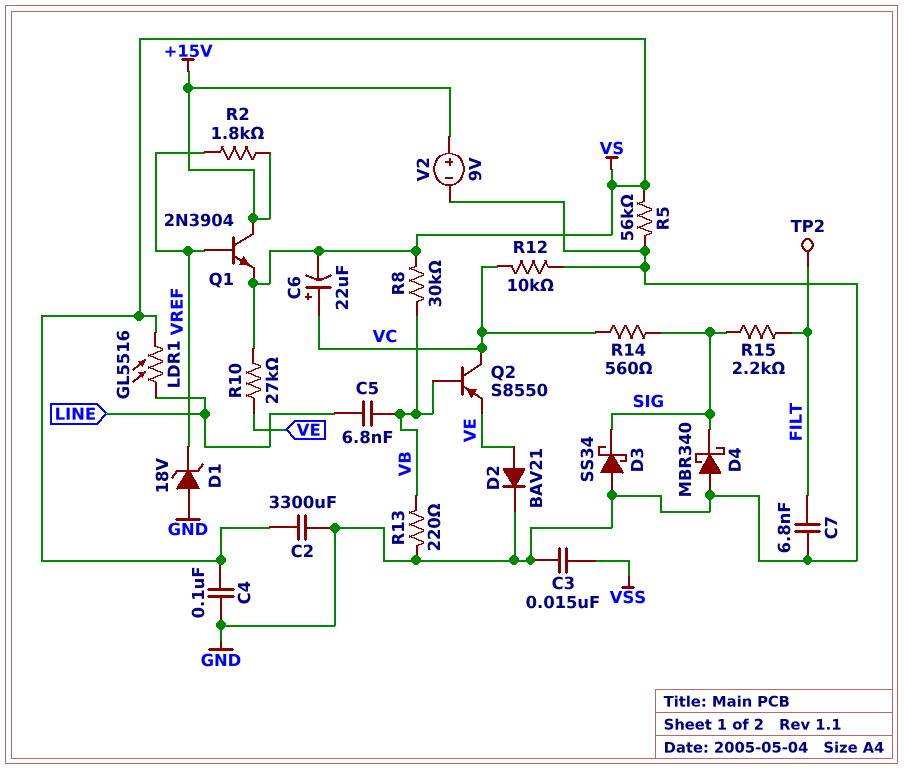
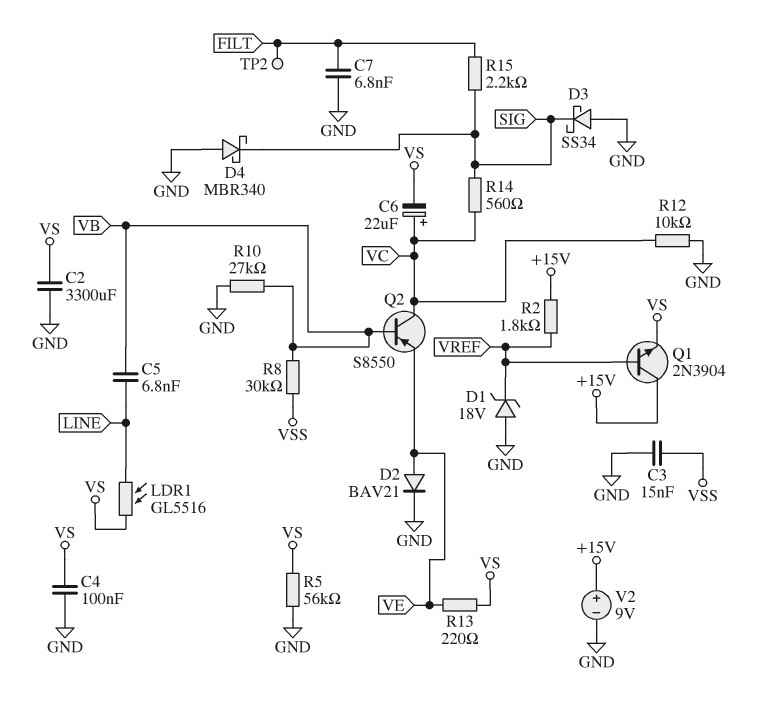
R8: 30k (VB, VS) -> 30k (VB, VSS)
R10: 27k (VE, VS) -> 27k (GND, VB)
R13: 220 (GND, VB) -> 220 (VE, VS)

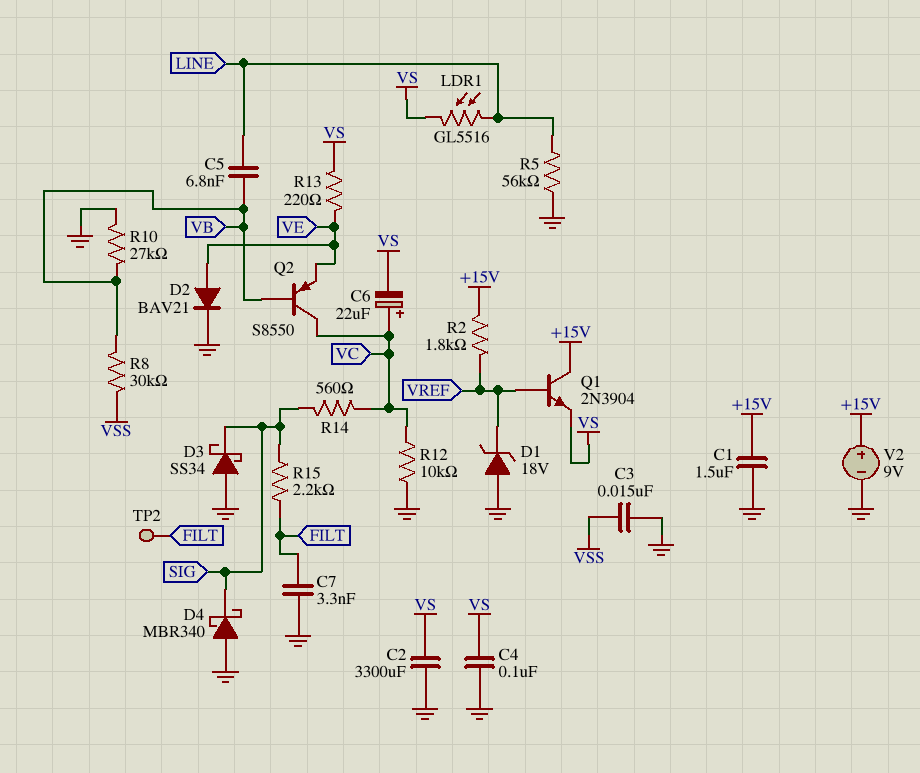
C1: none -> 1.5uF (+15V, GND)
C7: 6.8nF (FILT, GND) -> 3.3nF (FILT, GND)
R5: 56k (GND, VS) -> 56k (GND, LINE)

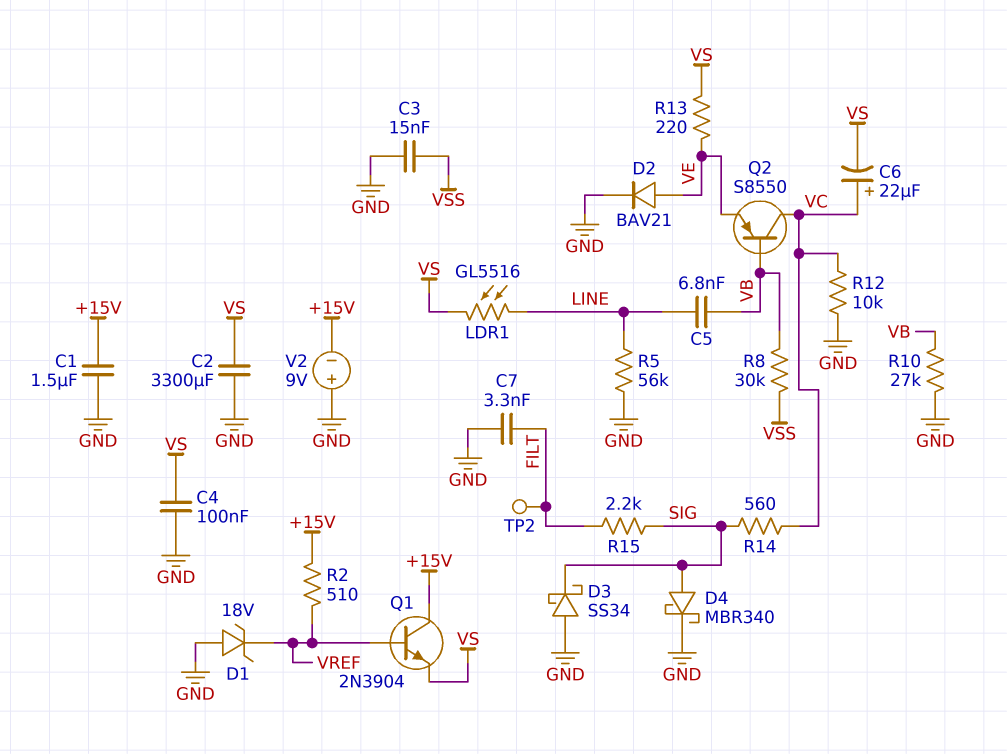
D4: schottky MBR340 (A GND, K SIG) -> schottky MBR340 (A SIG, K GND)
R2: 1.8k (+15V, VREF) -> 510 (+15V, VREF)
V2: 9V (plus +15V, minus GND) -> 9V (plus GND, minus +15V)

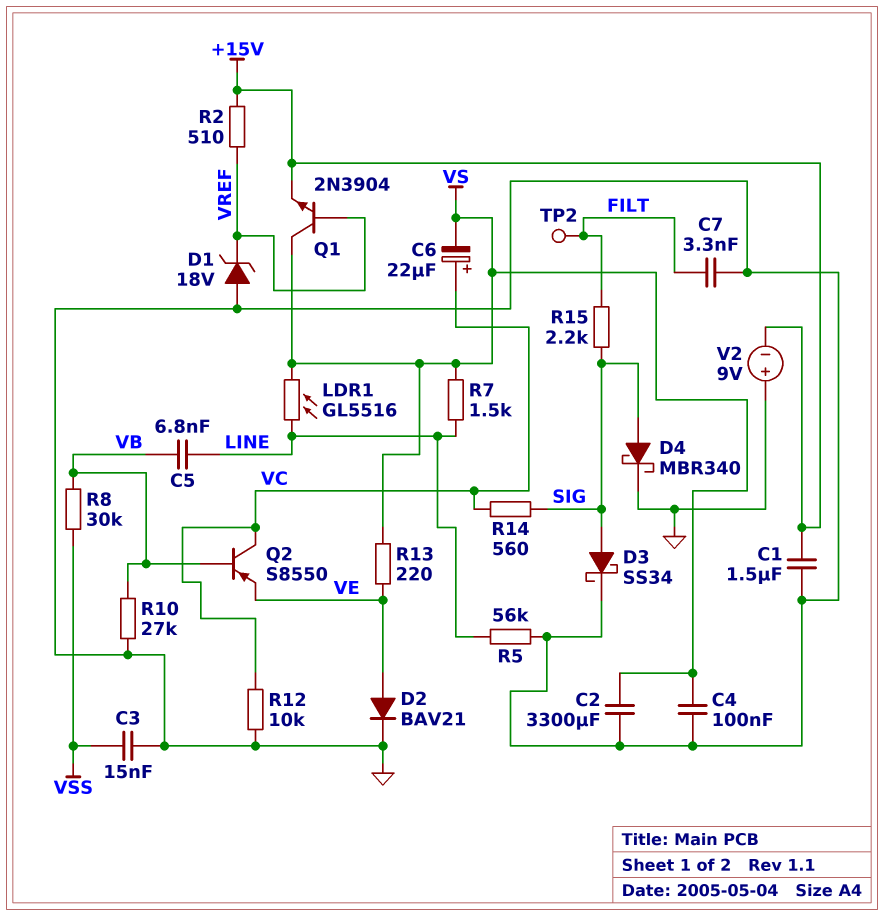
D3: schottky SS34 (A GND, K SIG) -> schottky SS34 (A SIG, K GND)
Q1: NPN 2N3904 (B VREF, C +15V, E VS) -> NPN 2N3904 (B VREF, C VS, E +15V)
R7: none -> 1.5k (LINE, VS)

